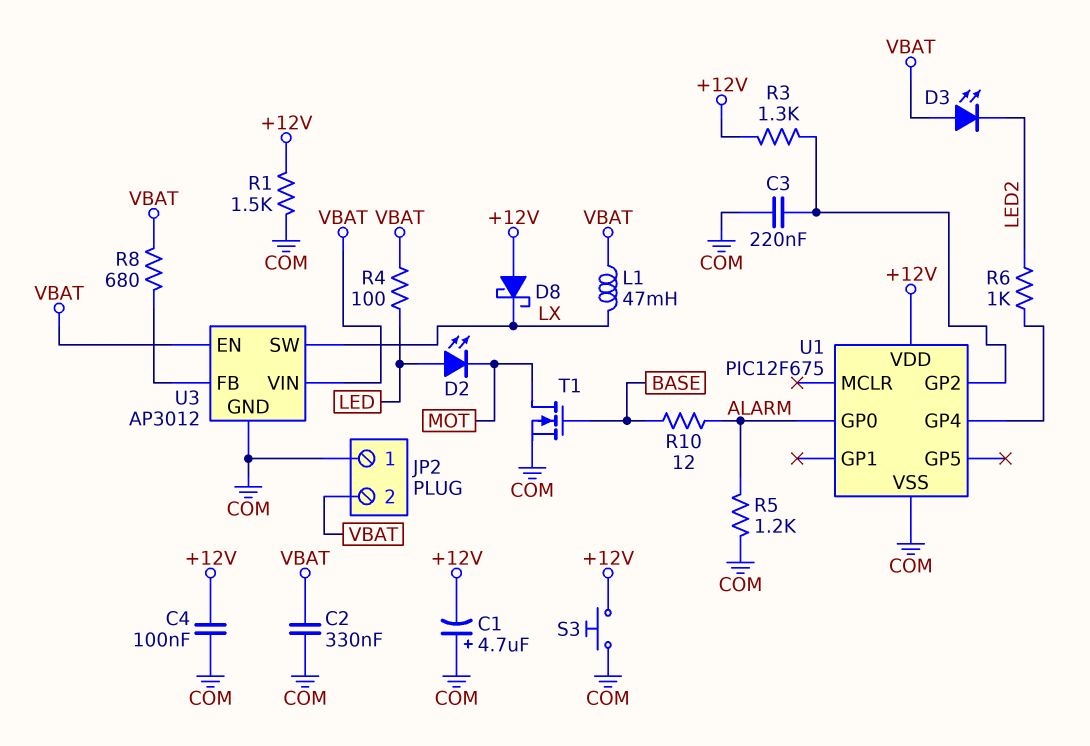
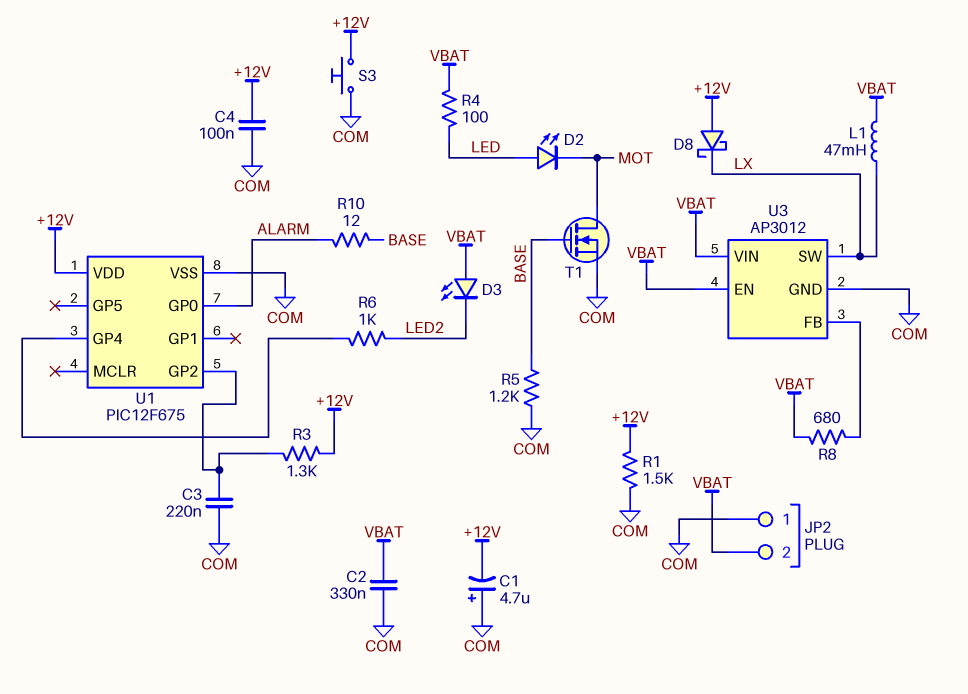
R5: 1.2k (ALARM, COM) -> 1.2k (BASE, COM)

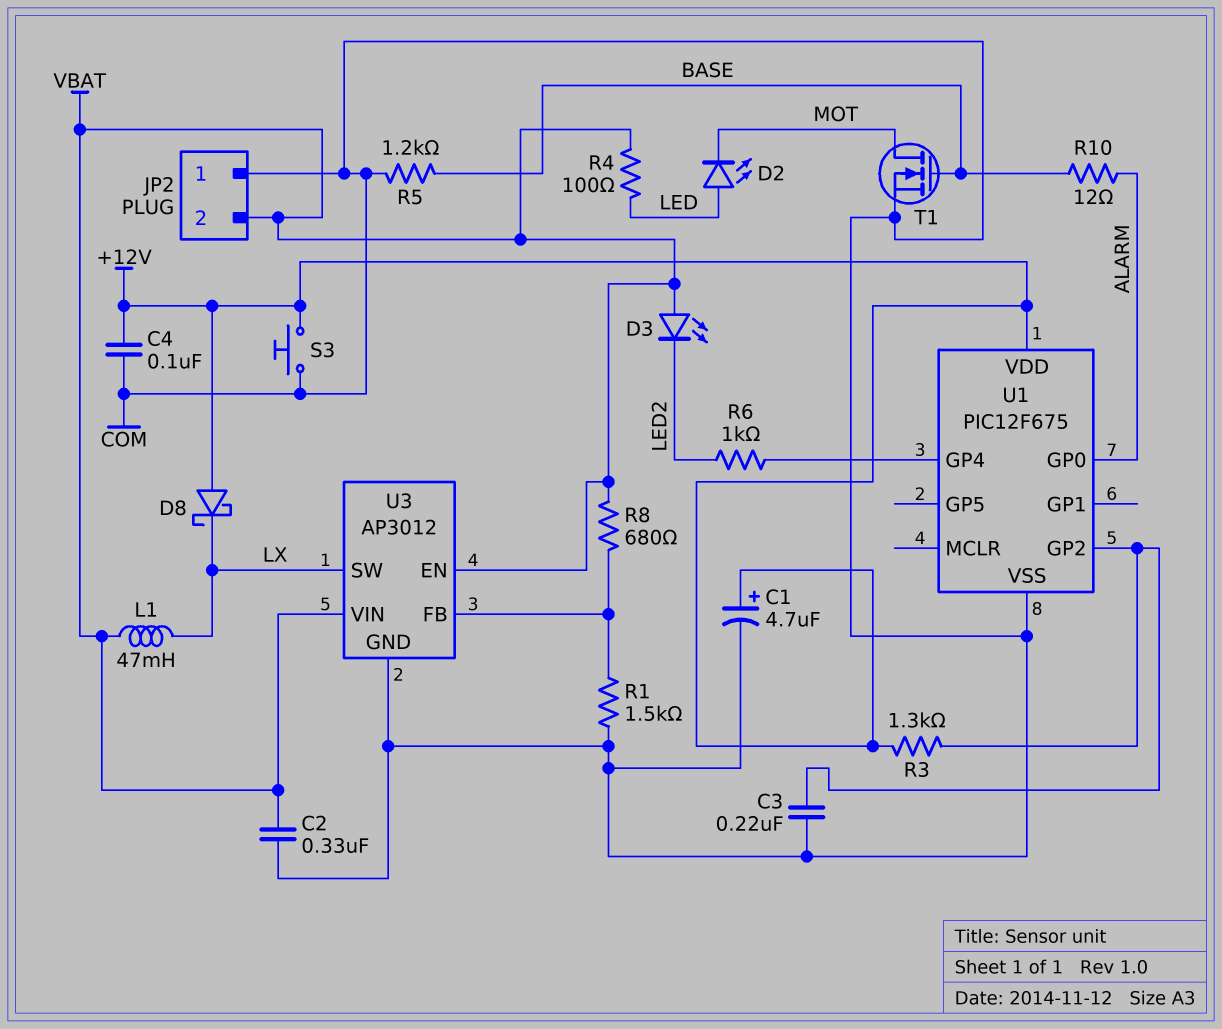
C1: 4.7uF (plus COM, minus +12V) -> 4.7uF (plus +12V, minus COM)
R1: 1.5k (+12V, COM) -> 1.5k (COM, U3/FB)

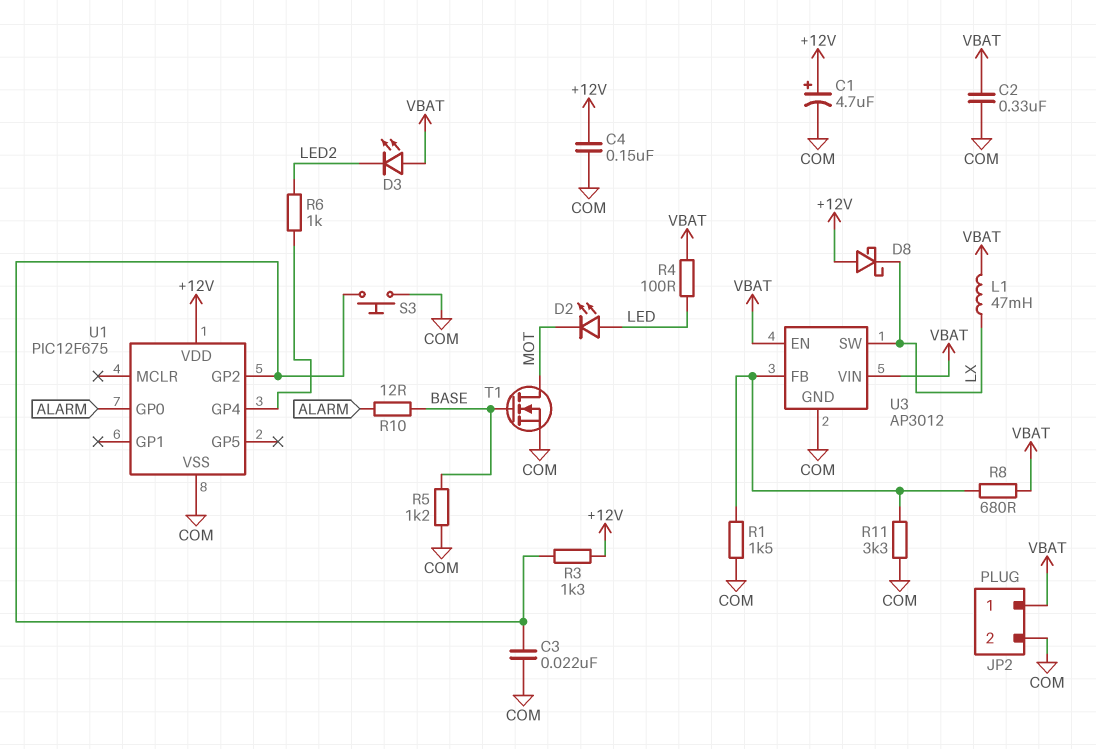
C3: 220nF (COM, U1/GP2) -> 22nF (COM, U1/GP2)
C4: 100nF (+12V, COM) -> 150nF (+12V, COM)
JP2 pin 1: COM -> VBAT
JP2 pin 2: VBAT -> COM
R11: none -> 3.3k (COM, U3/FB)
S3: button (+12V, COM) -> button (COM, U1/GP2)

